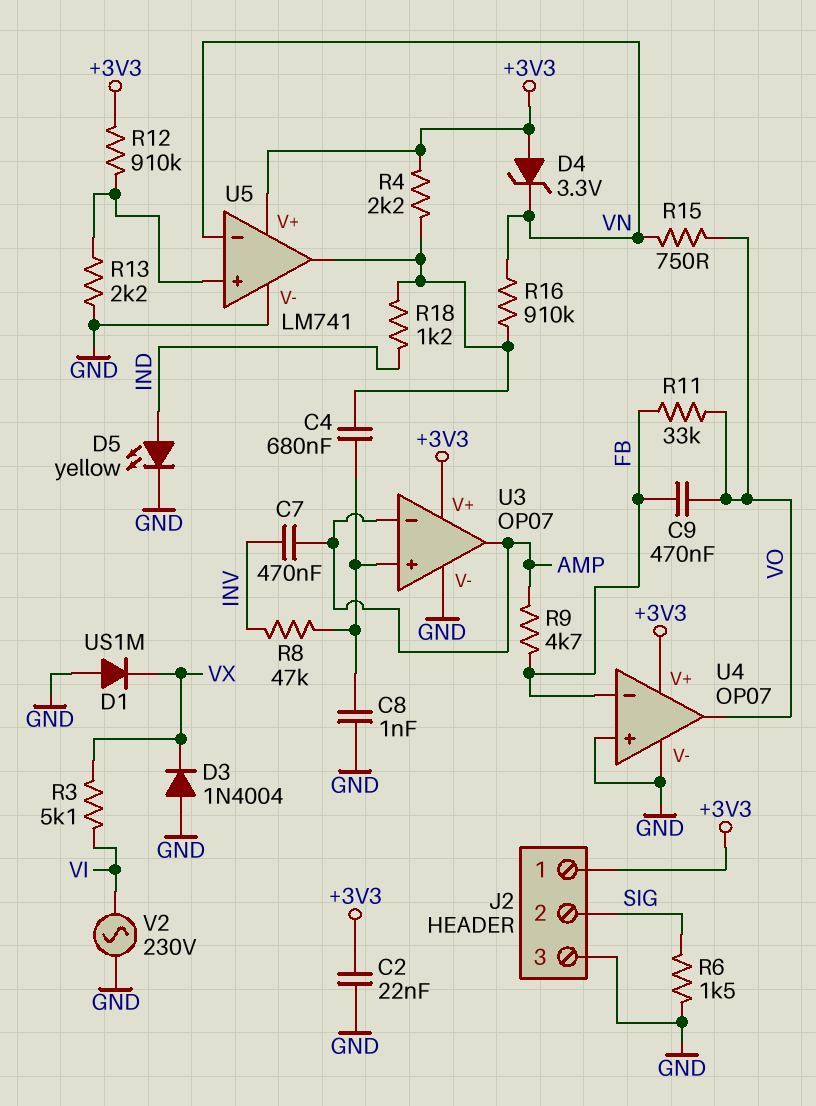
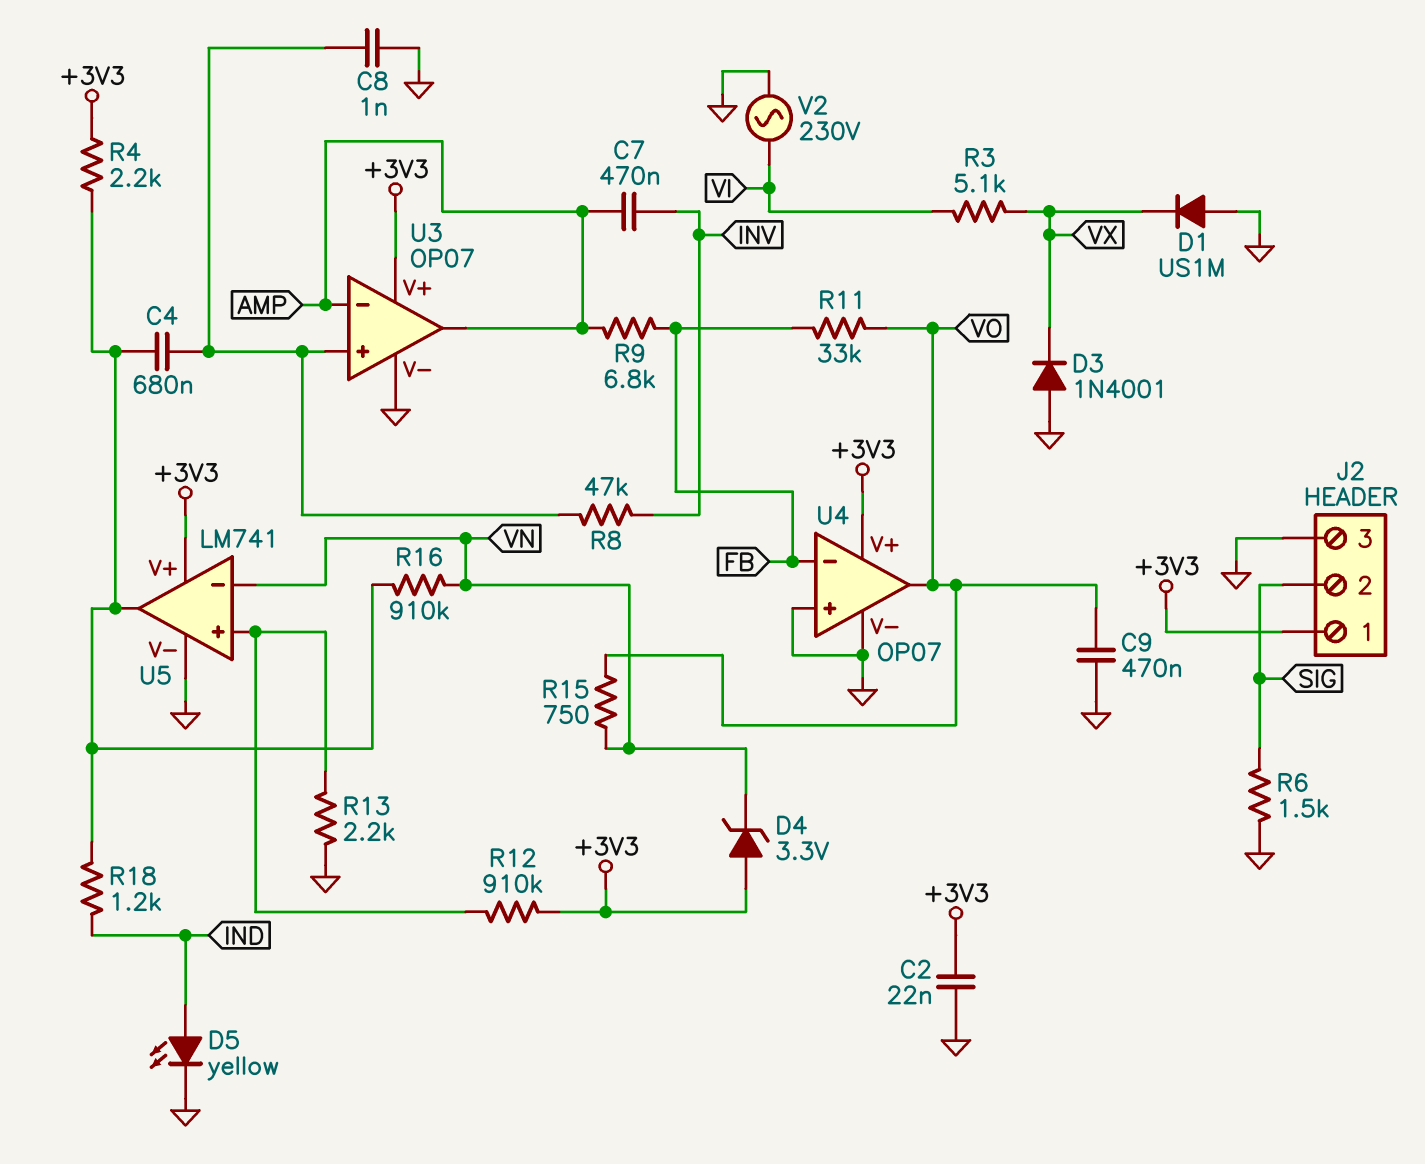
C9: 470nF (FB, VO) -> 470nF (GND, VO)
D3: diode 1N4004 (A GND, K VX) -> diode 1N4001 (A GND, K VX)
R9: 4.7k (AMP, FB) -> 6.8k (AMP, FB)

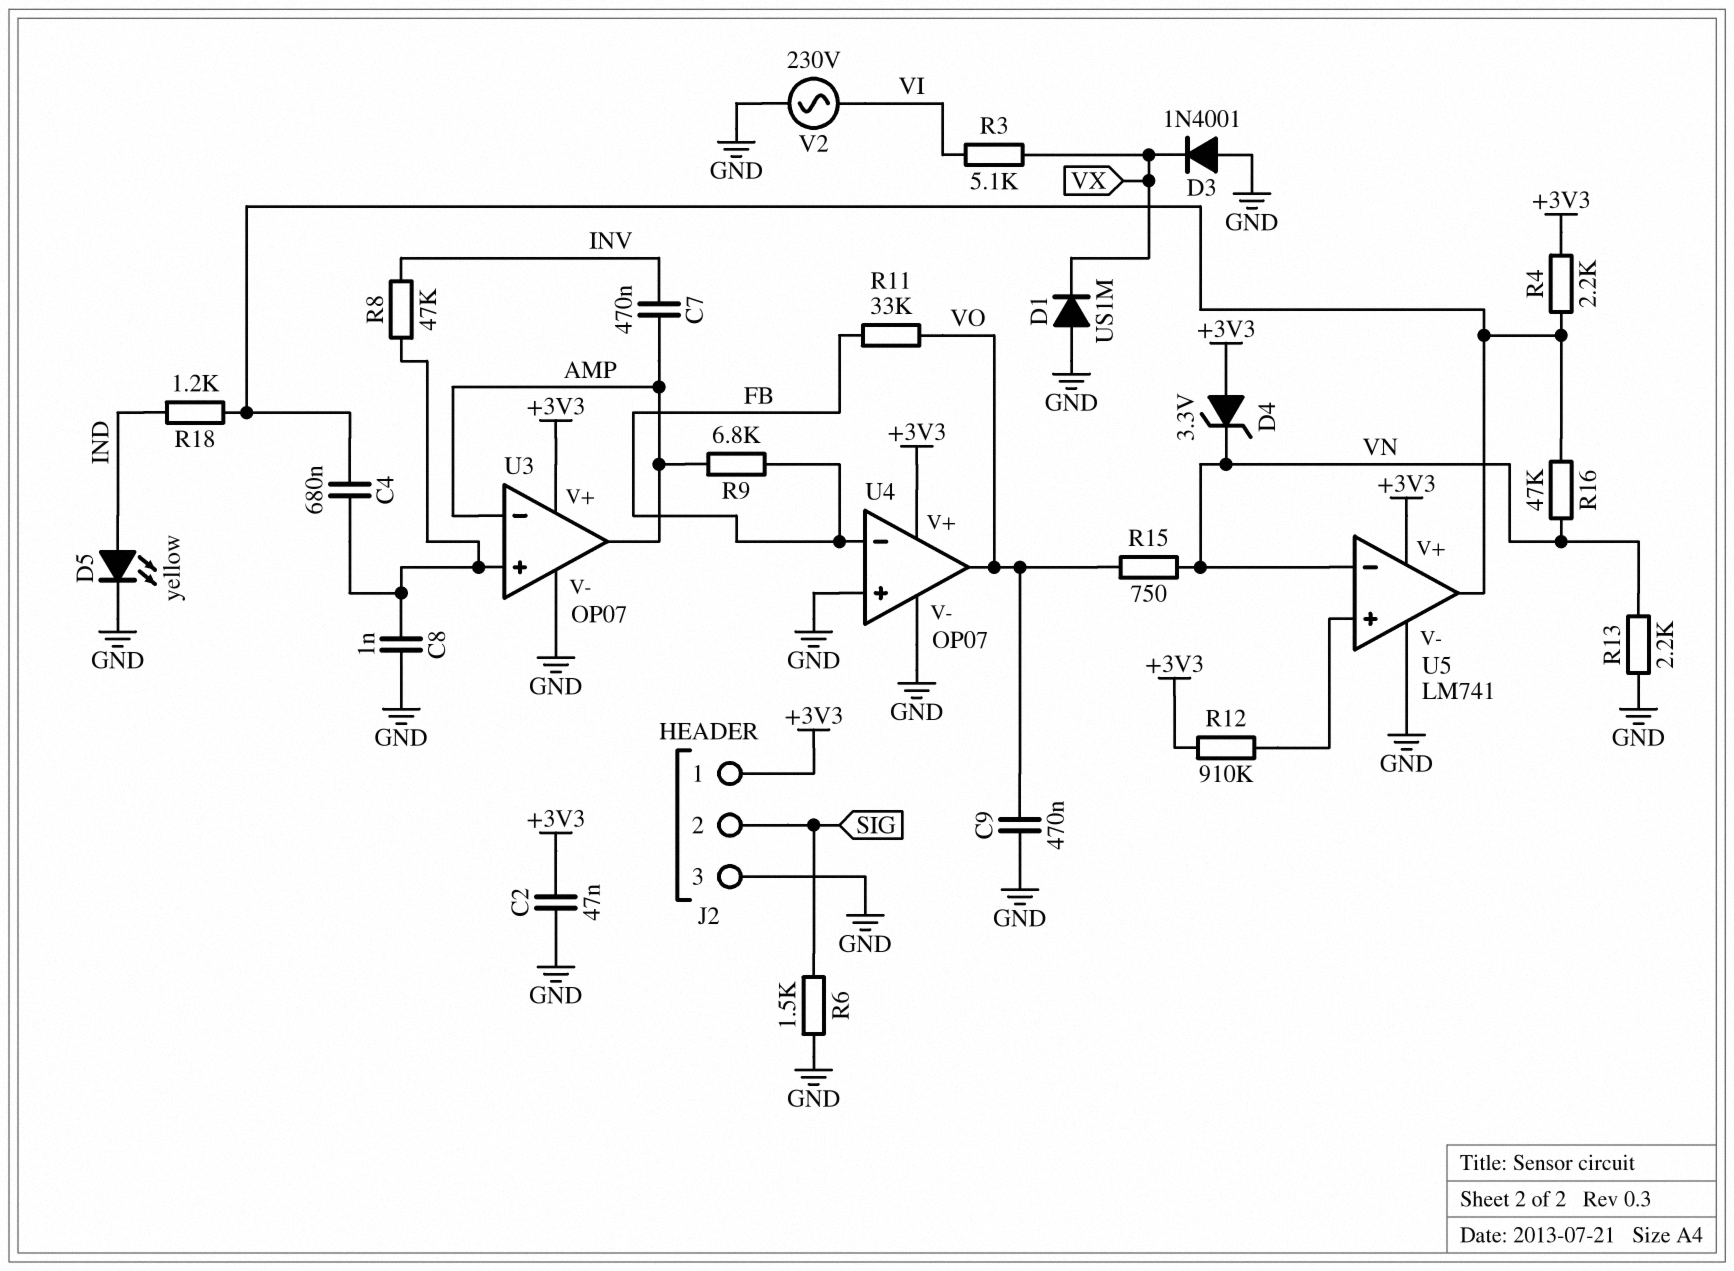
C2: 22nF (+3V3, GND) -> 47nF (+3V3, GND)
R13: 2.2k (GND, U5/in+) -> 2.2k (GND, VN)
R16: 910k (U5/out, VN) -> 47k (U5/out, VN)

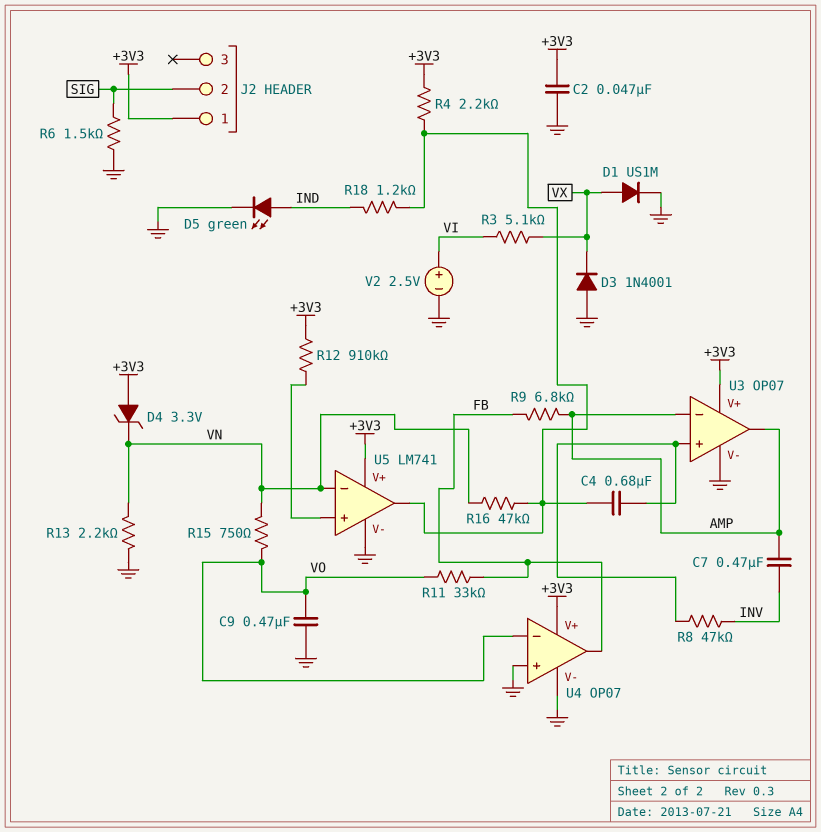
C8: 1nF (GND, U3/in+) -> none
D1: diode US1M (A GND, K VX) -> diode US1M (A VX, K GND)
D5: LED yellow (A IND, K GND) -> LED green (A IND, K GND)
J2 pin 3: GND -> none
U4 pin in-: FB -> VO
U4 pin out: VO -> FB
V2: AC 230V (GND, VI) -> 2.5V (plus VI, minus GND)

